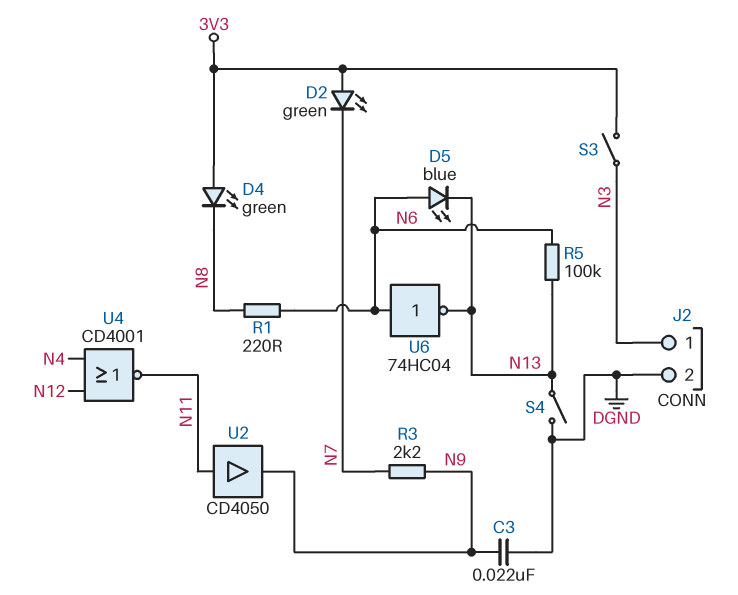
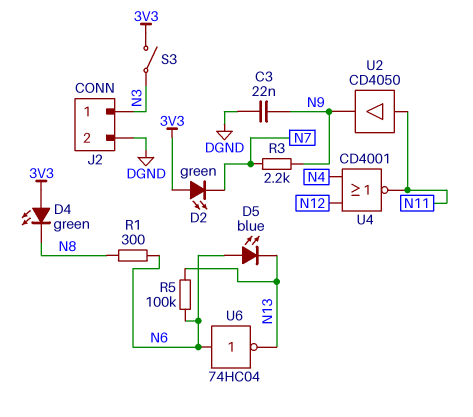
R1: 220 (N6, N8) -> 300 (N6, N8)
S4: switch (DGND, N13) -> none

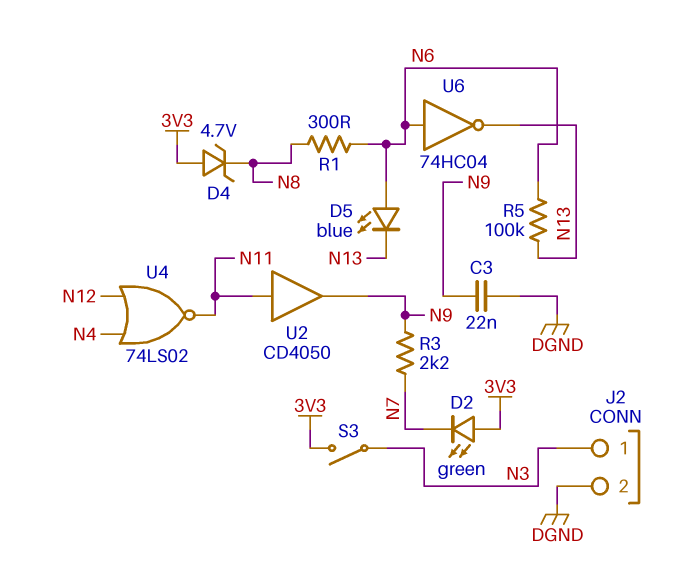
D4: LED green (A 3V3, K N8) -> zener 4.7V (A 3V3, K N8)
U4: NOR CD4001 (in N4, in N12, out N11) -> NOR 74LS02 (in N4, in N12, out N11)

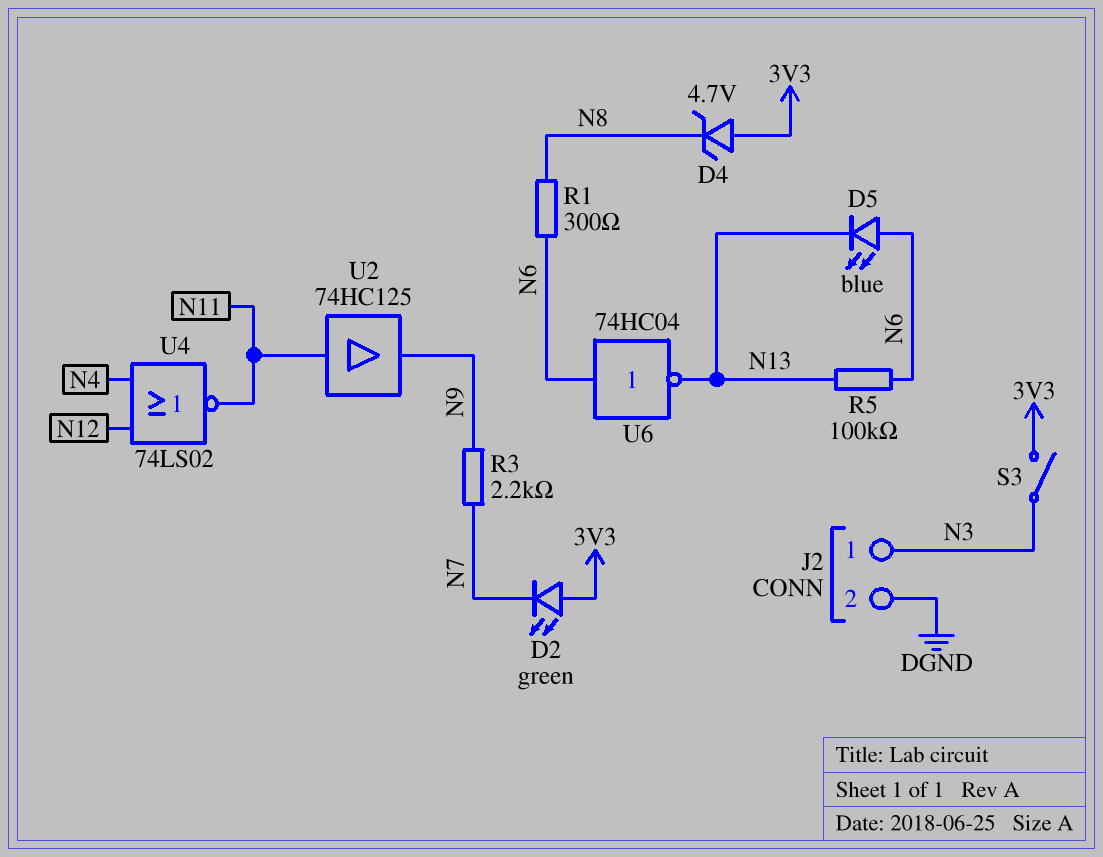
C3: 22nF (DGND, N9) -> none
U2: buffer CD4050 (in N11, out N9) -> buffer 74HC125 (in N11, out N9)

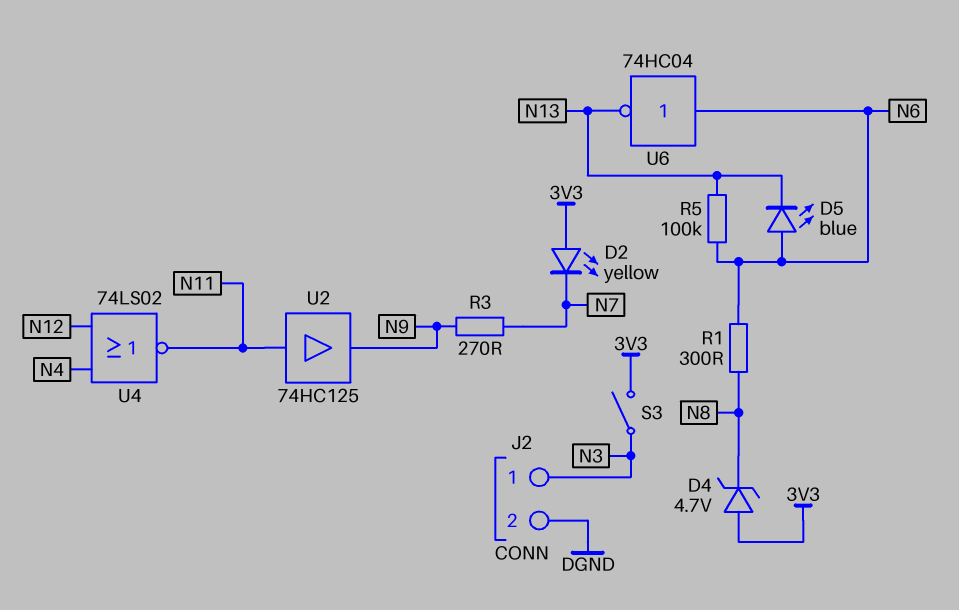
D2: LED green (A 3V3, K N7) -> LED yellow (A 3V3, K N7)
R3: 2.2k (N7, N9) -> 270 (N7, N9)

